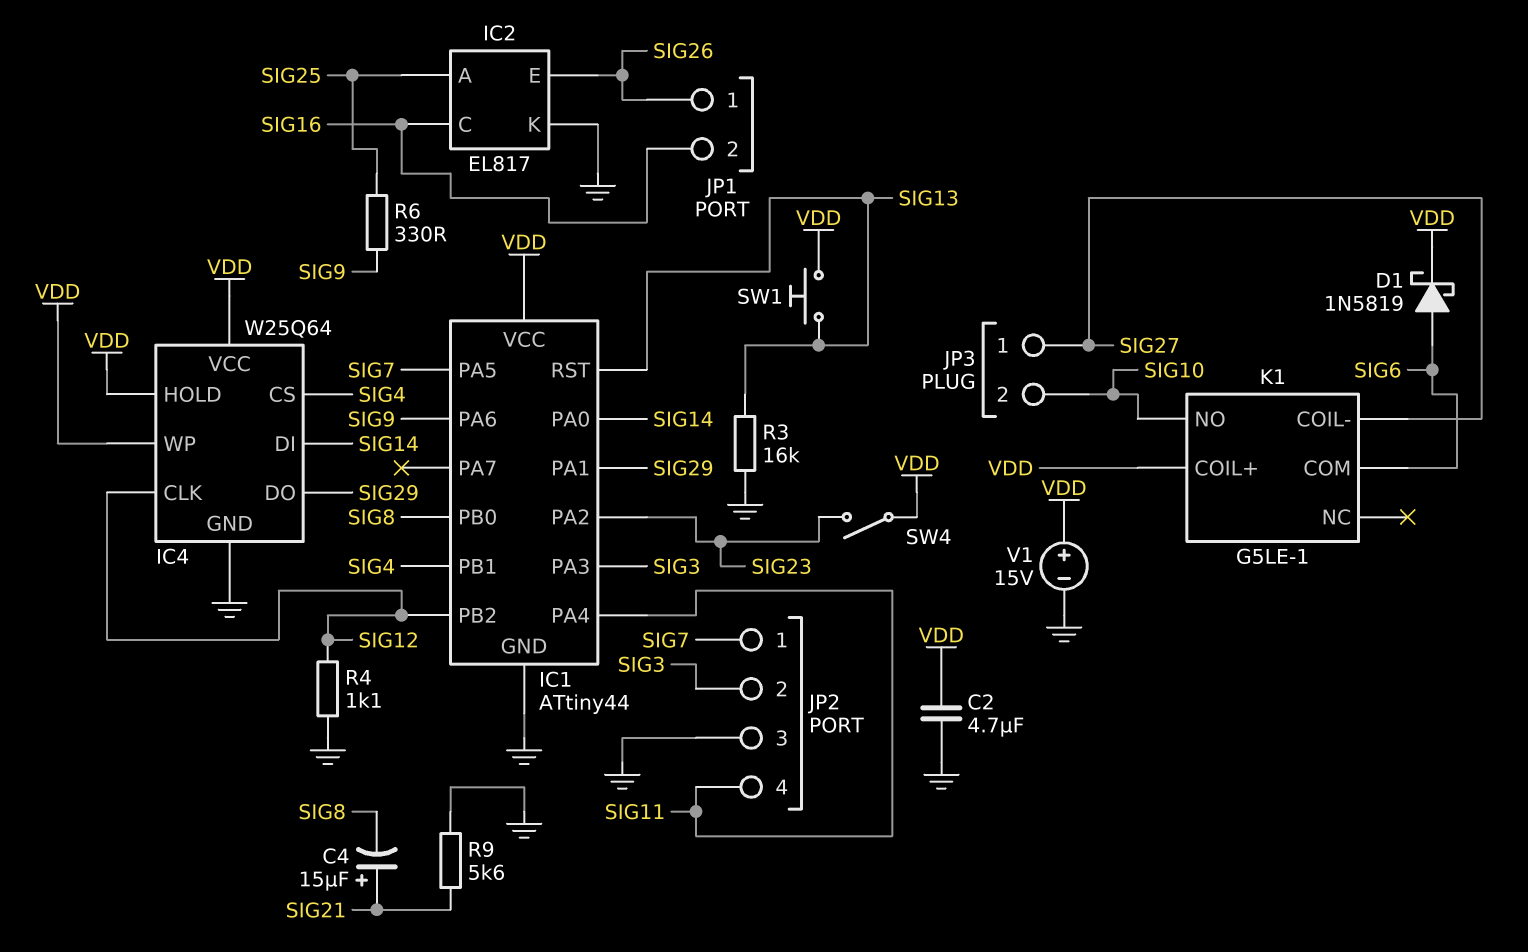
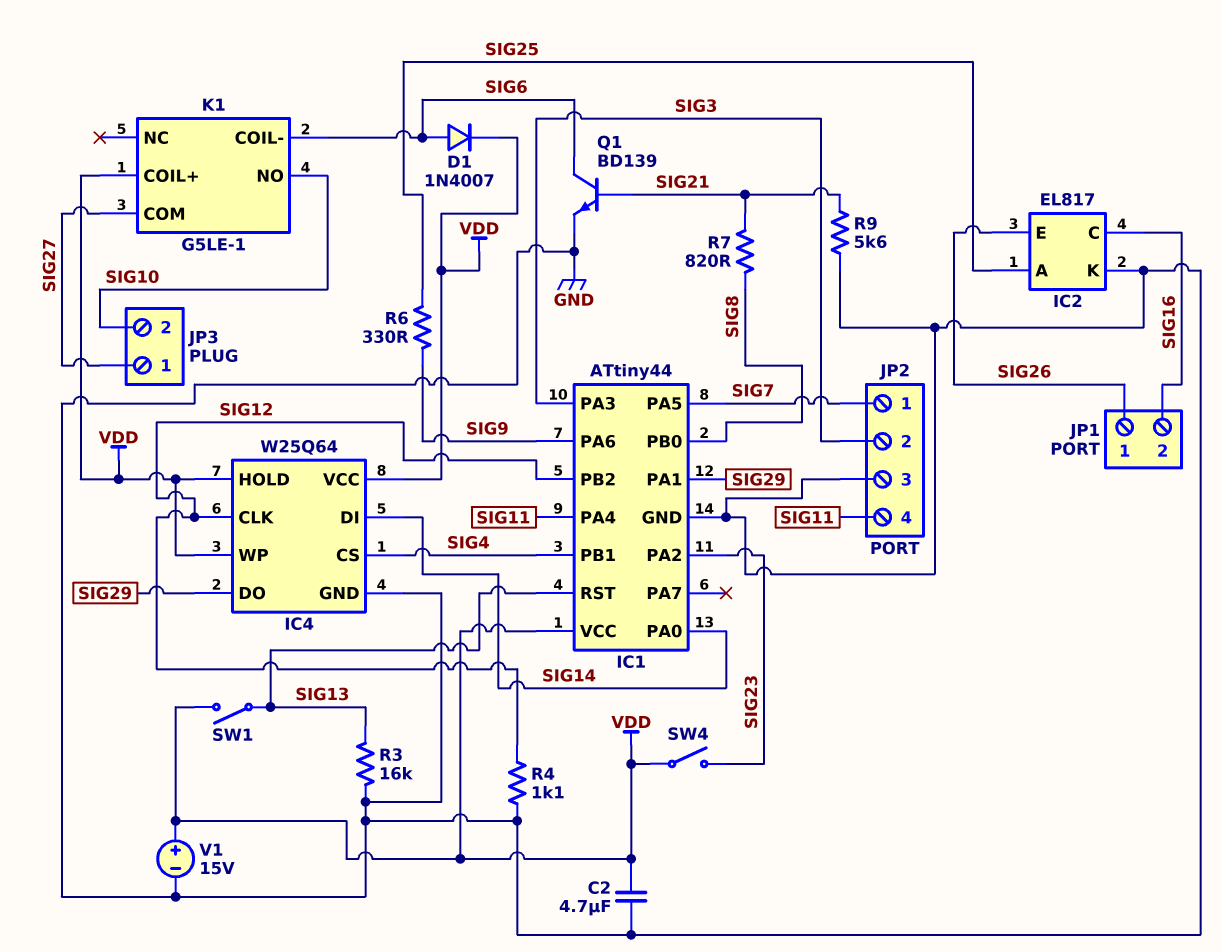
C4: 15uF (plus SIG21, minus SIG8) -> none
D1: schottky 1N5819 (A SIG6, K VDD) -> diode 1N4007 (A SIG6, K VDD)
K1 pin COIL-: SIG27 -> SIG6
K1 pin COM: SIG6 -> SIG27
Q1: none -> NPN BD139 (B SIG21, C SIG6, E GND)
R7: none -> 820 (SIG8, SIG21)
SW1: button (SIG13, VDD) -> switch (SIG13, VDD)

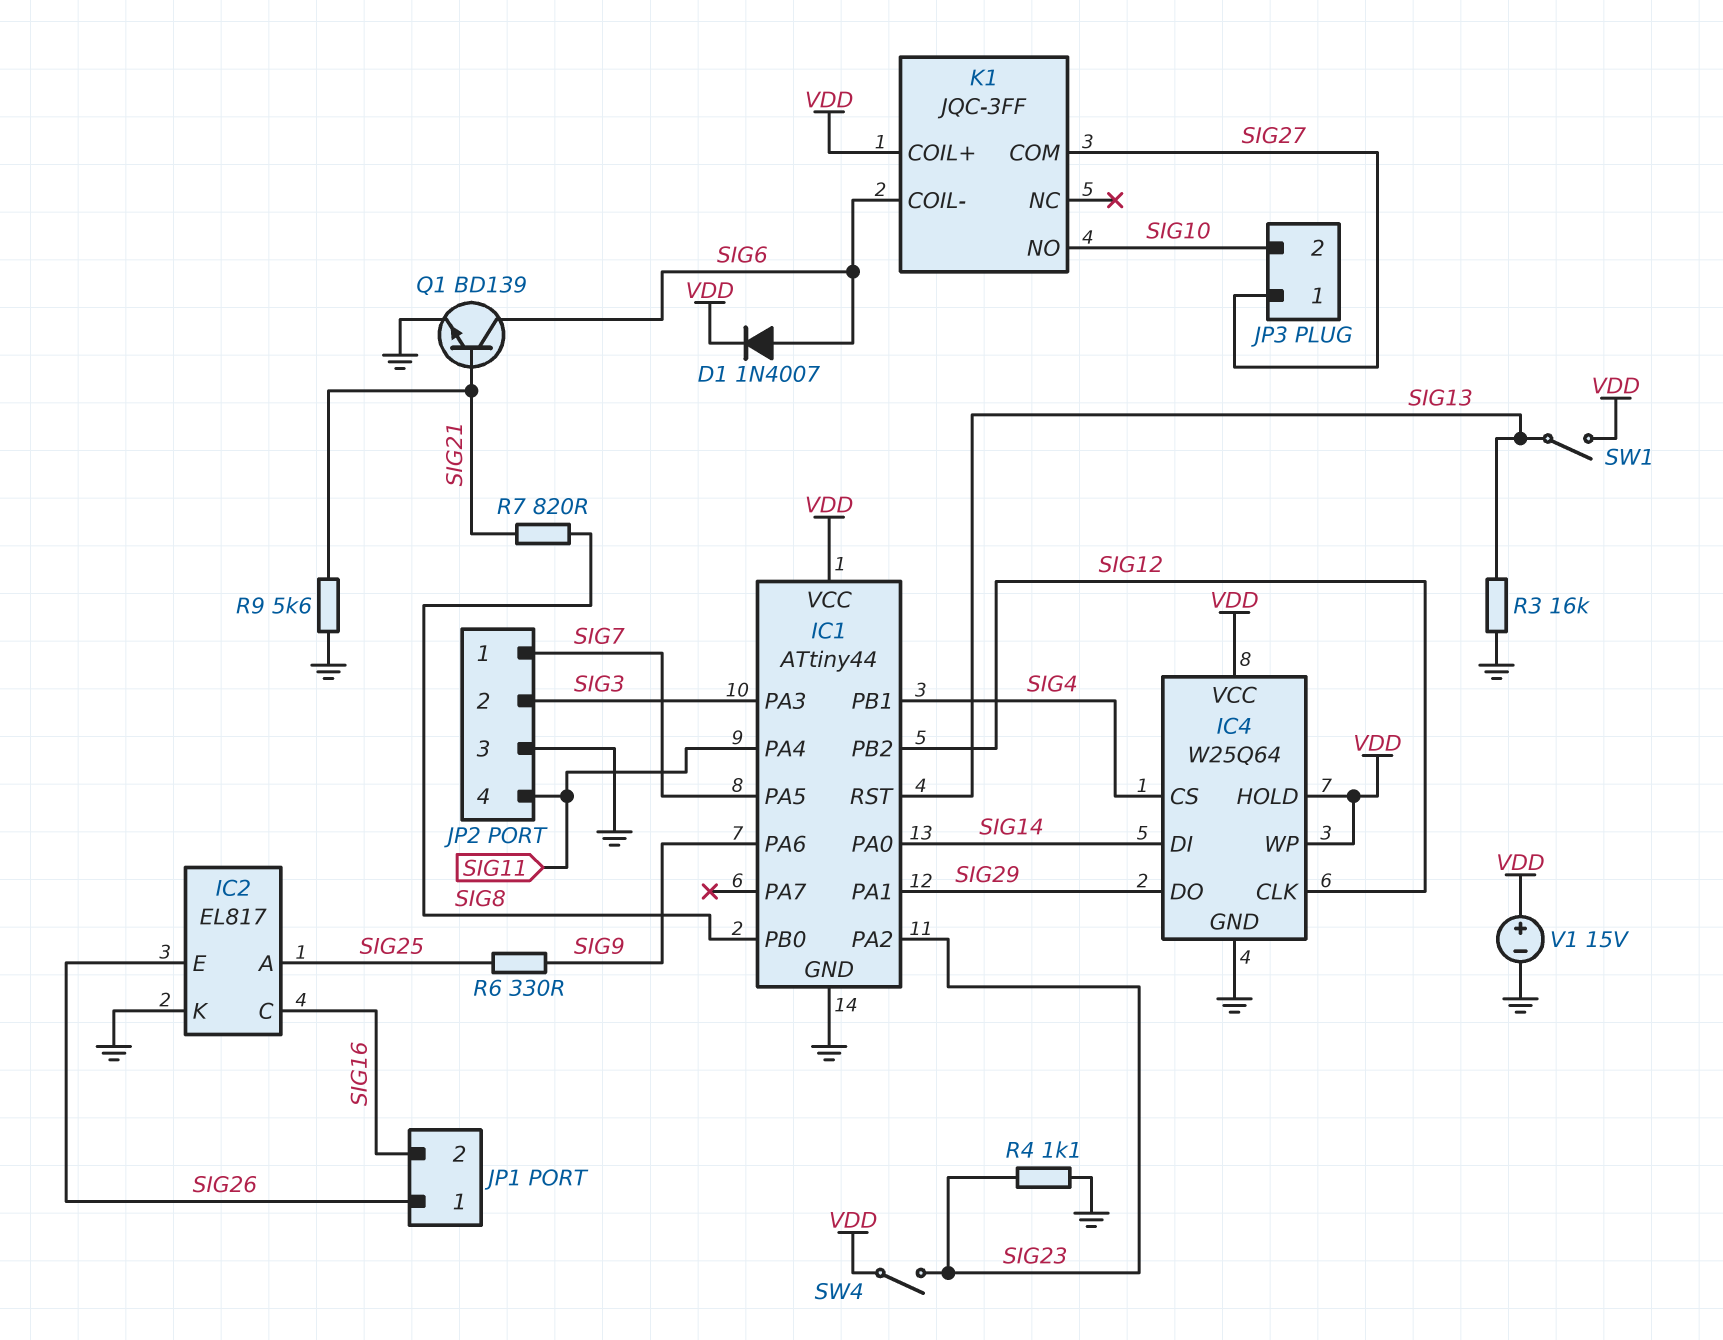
C2: 4.7uF (GND, VDD) -> none
K1: G5LE-1 -> JQC-3FF
R4: 1.1k (GND, SIG12) -> 1.1k (GND, SIG23)

